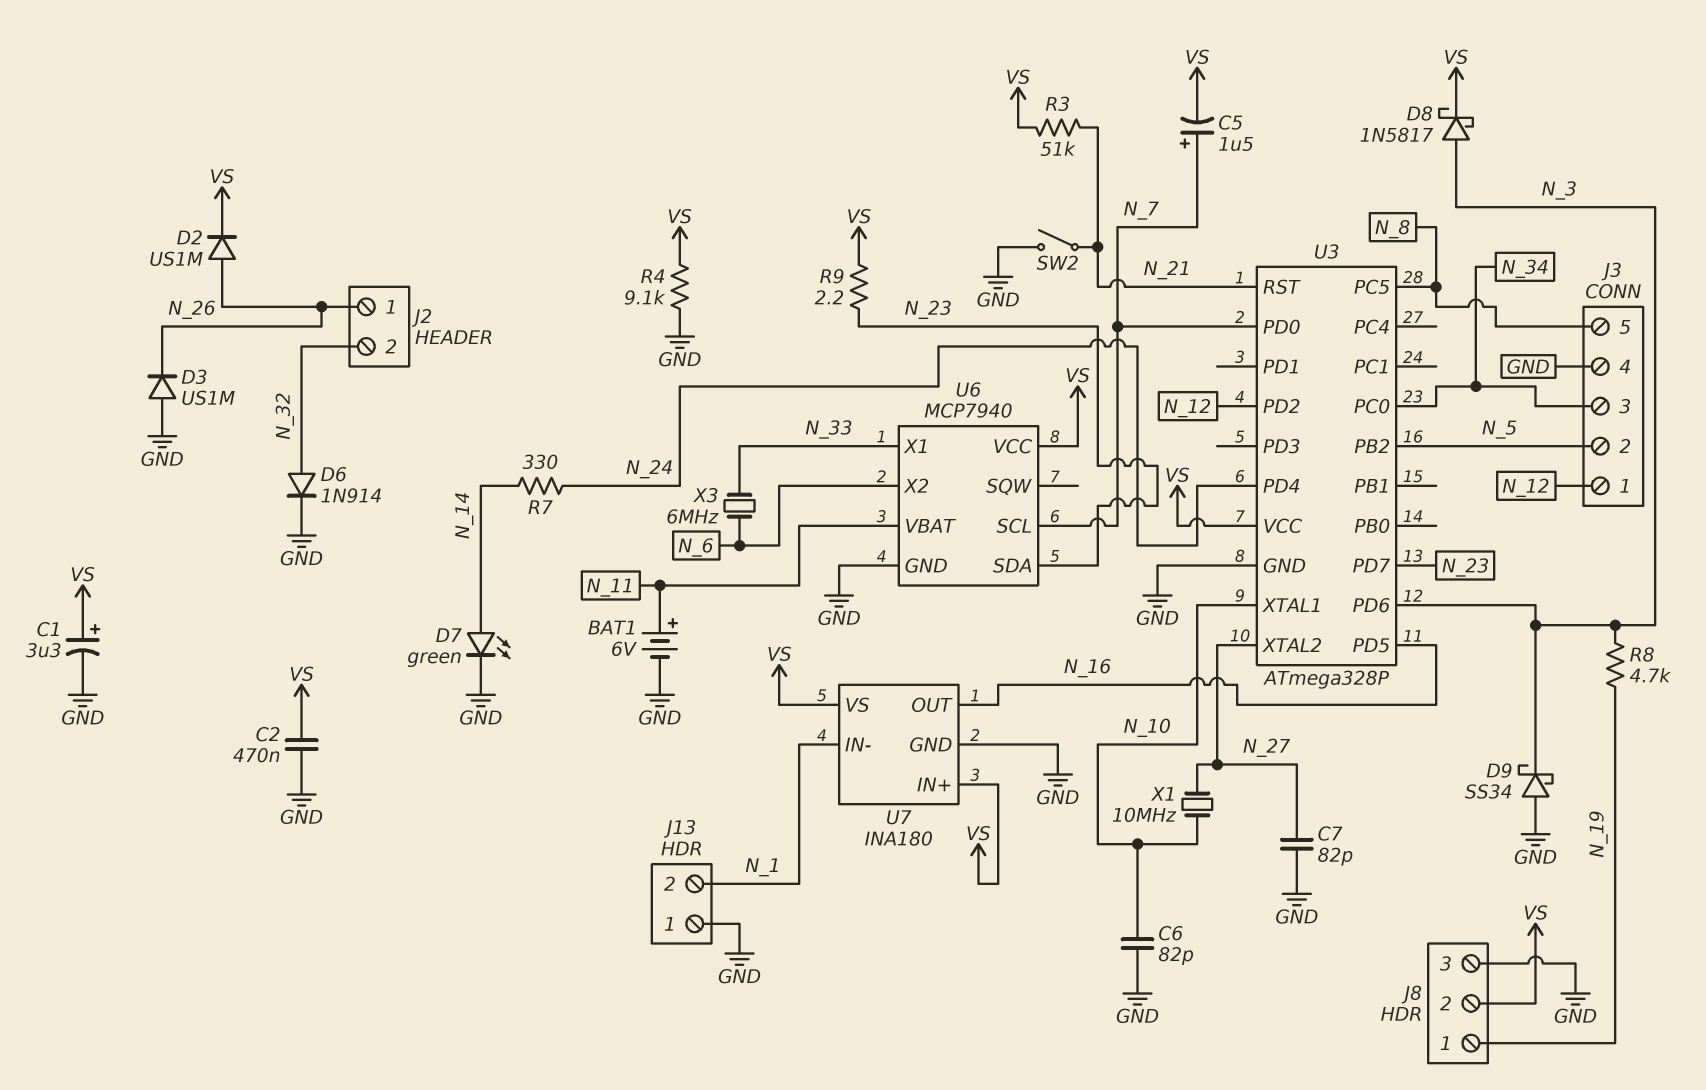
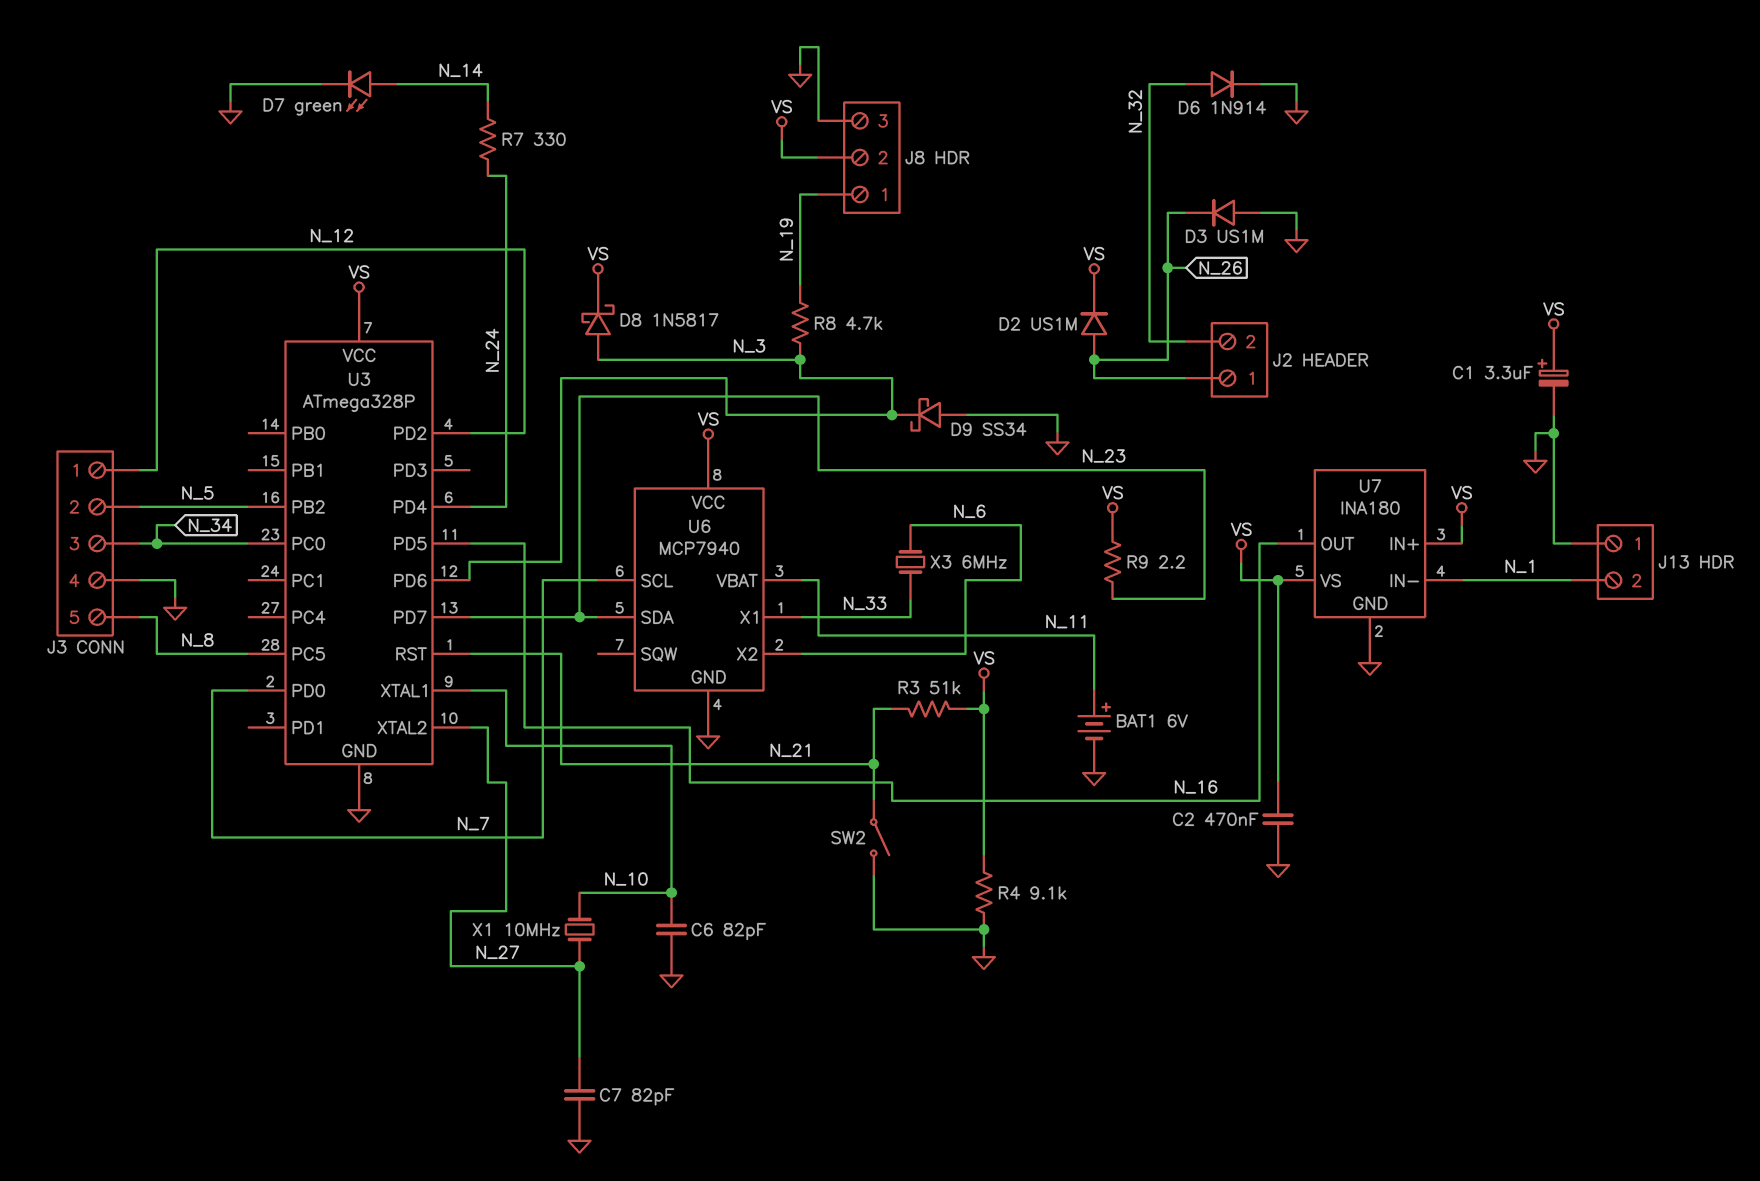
C5: 1.5uF (plus N_7, minus VS) -> none

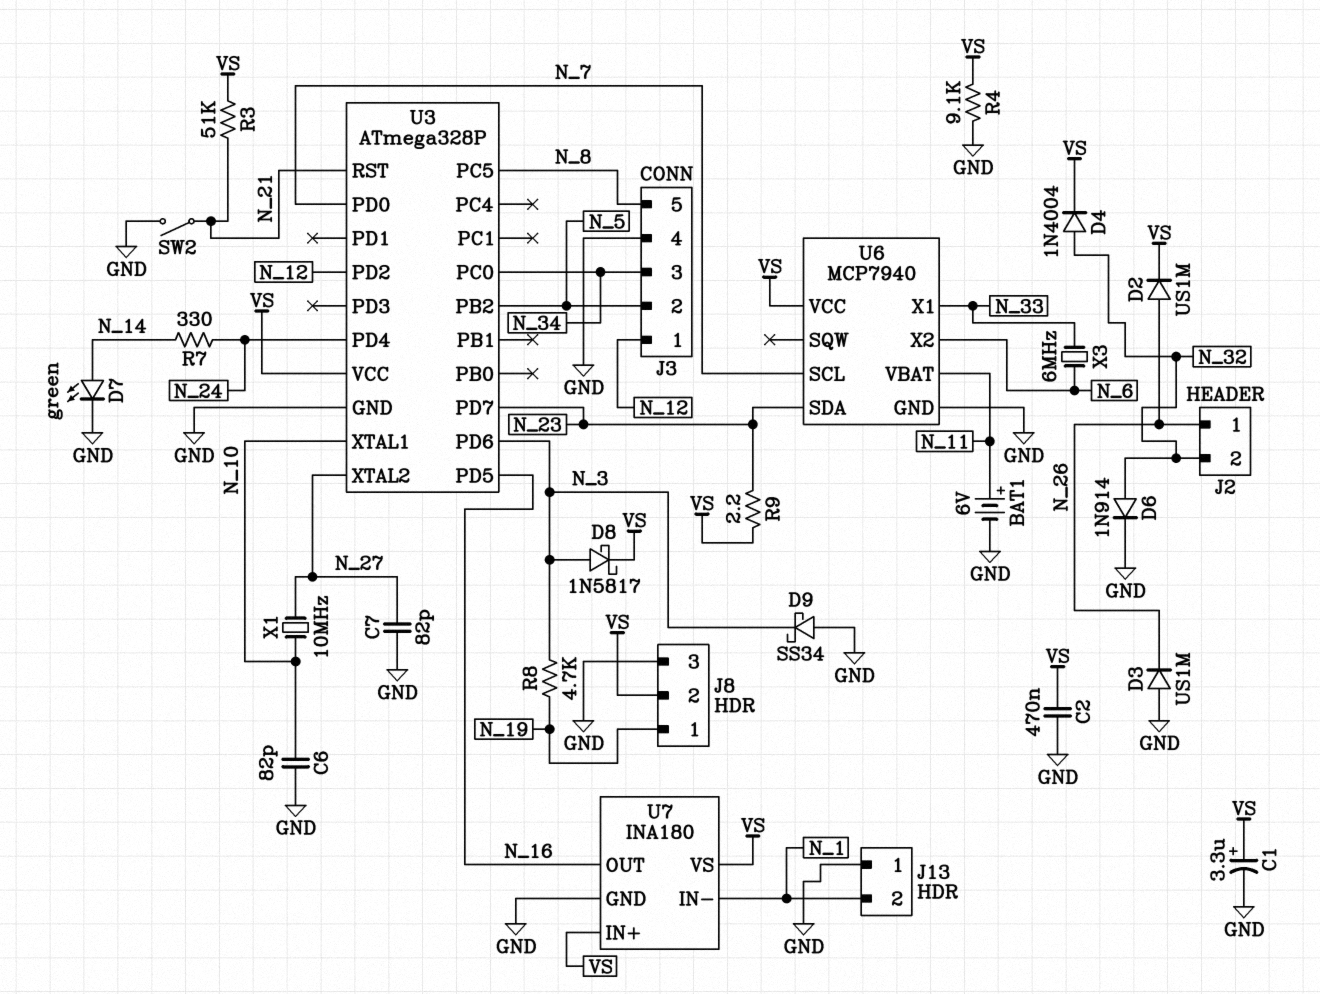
D4: none -> diode 1N4004 (A N_32, K VS)

